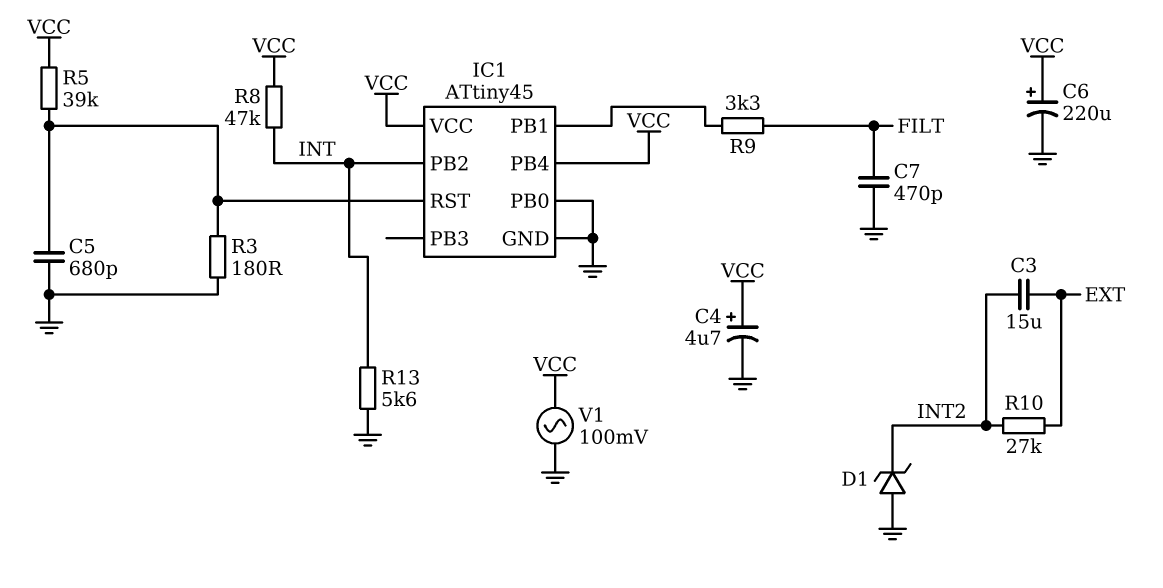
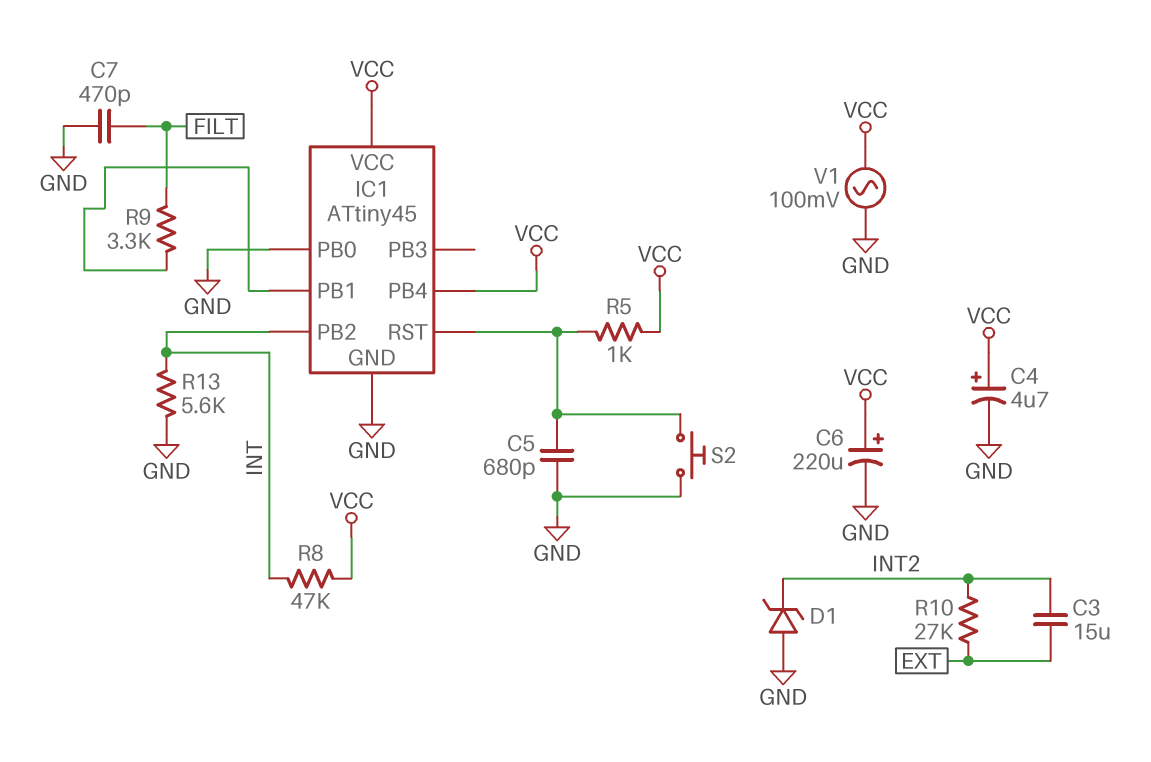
R3: 180 (GND, IC1/RST) -> none
R5: 39k (IC1/RST, VCC) -> 1k (IC1/RST, VCC)
S2: none -> button (GND, IC1/RST)

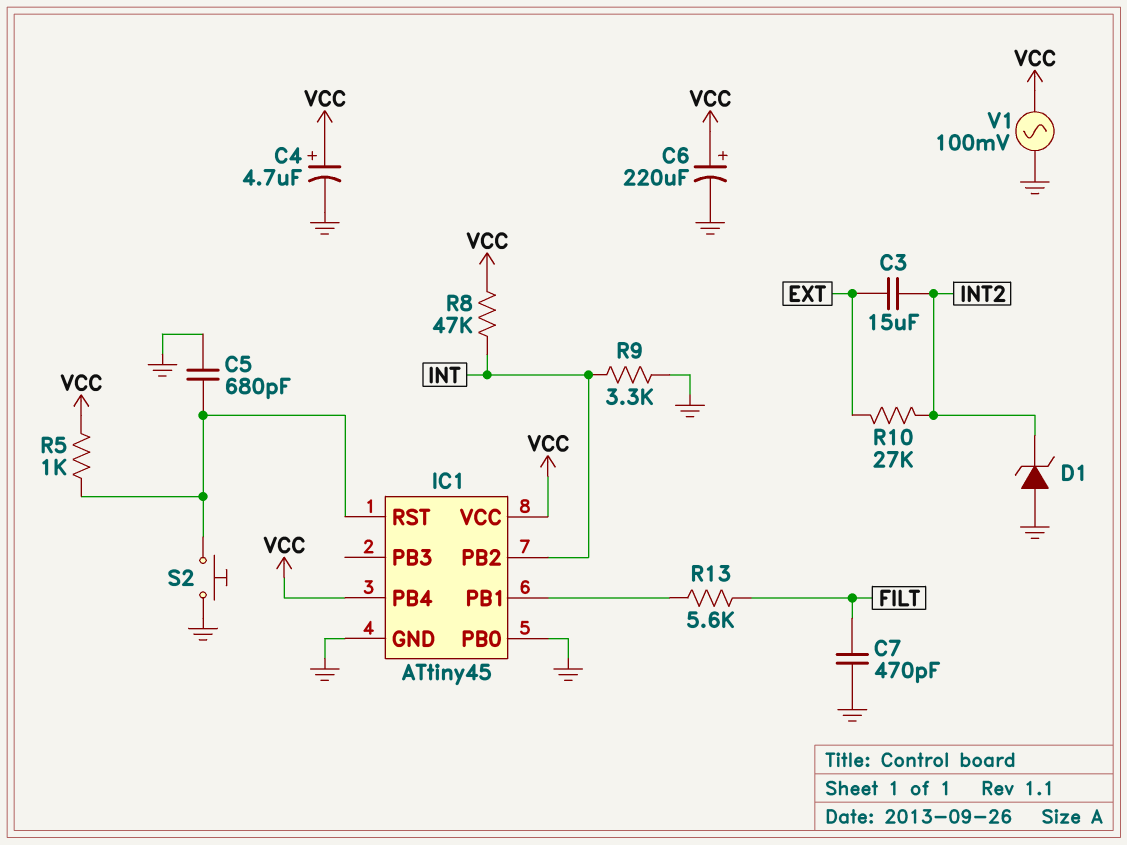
R9: 3.3k (FILT, IC1/PB1) -> 3.3k (GND, INT)
R13: 5.6k (GND, INT) -> 5.6k (FILT, IC1/PB1)

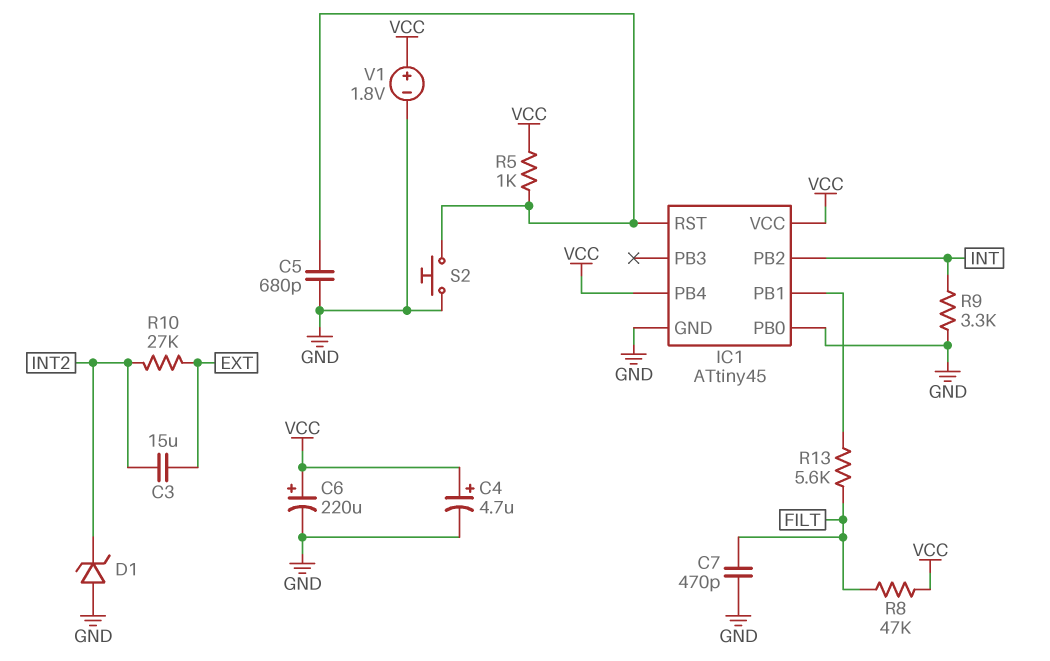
R8: 47k (INT, VCC) -> 47k (FILT, VCC)
V1: AC 100mV (GND, VCC) -> 1.8V (plus VCC, minus GND)

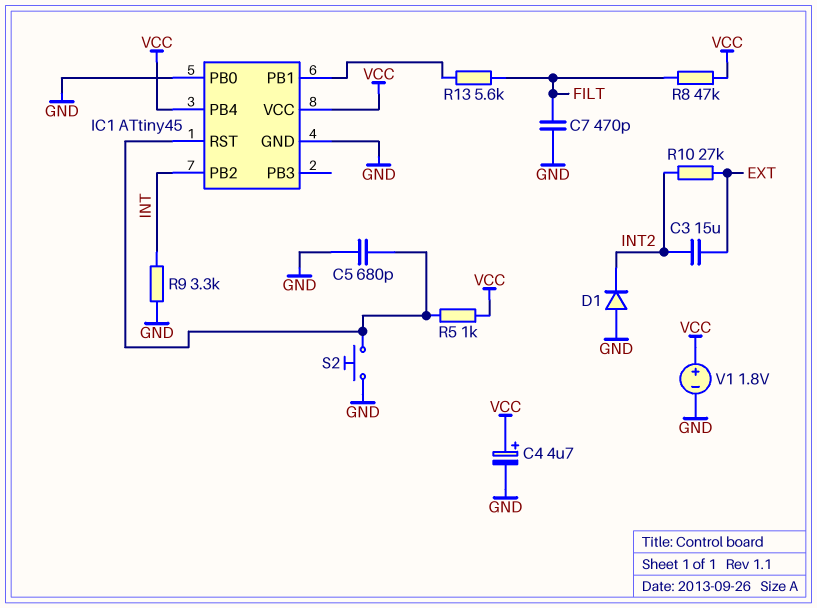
C6: 220uF (plus VCC, minus GND) -> none
D1: zener (A GND, K INT2) -> diode (A GND, K INT2)

